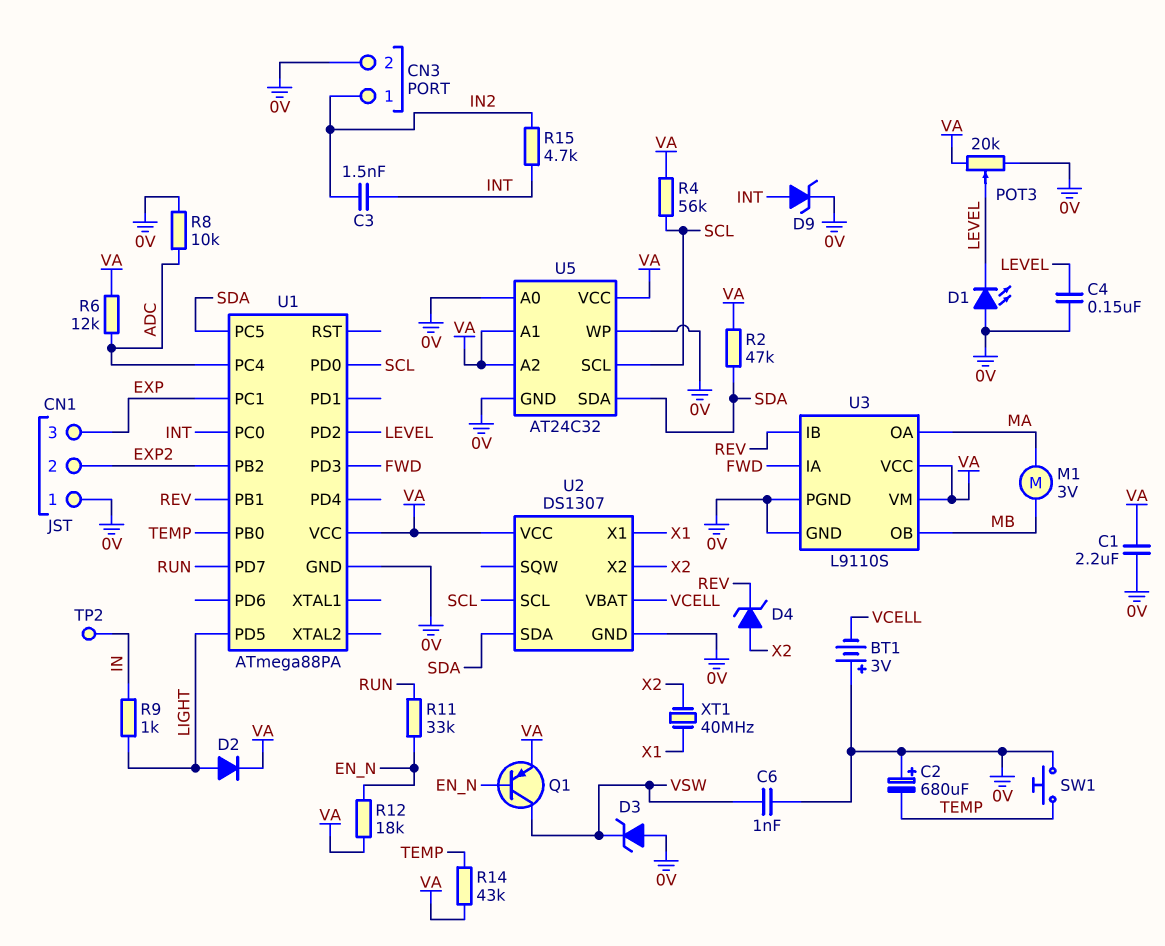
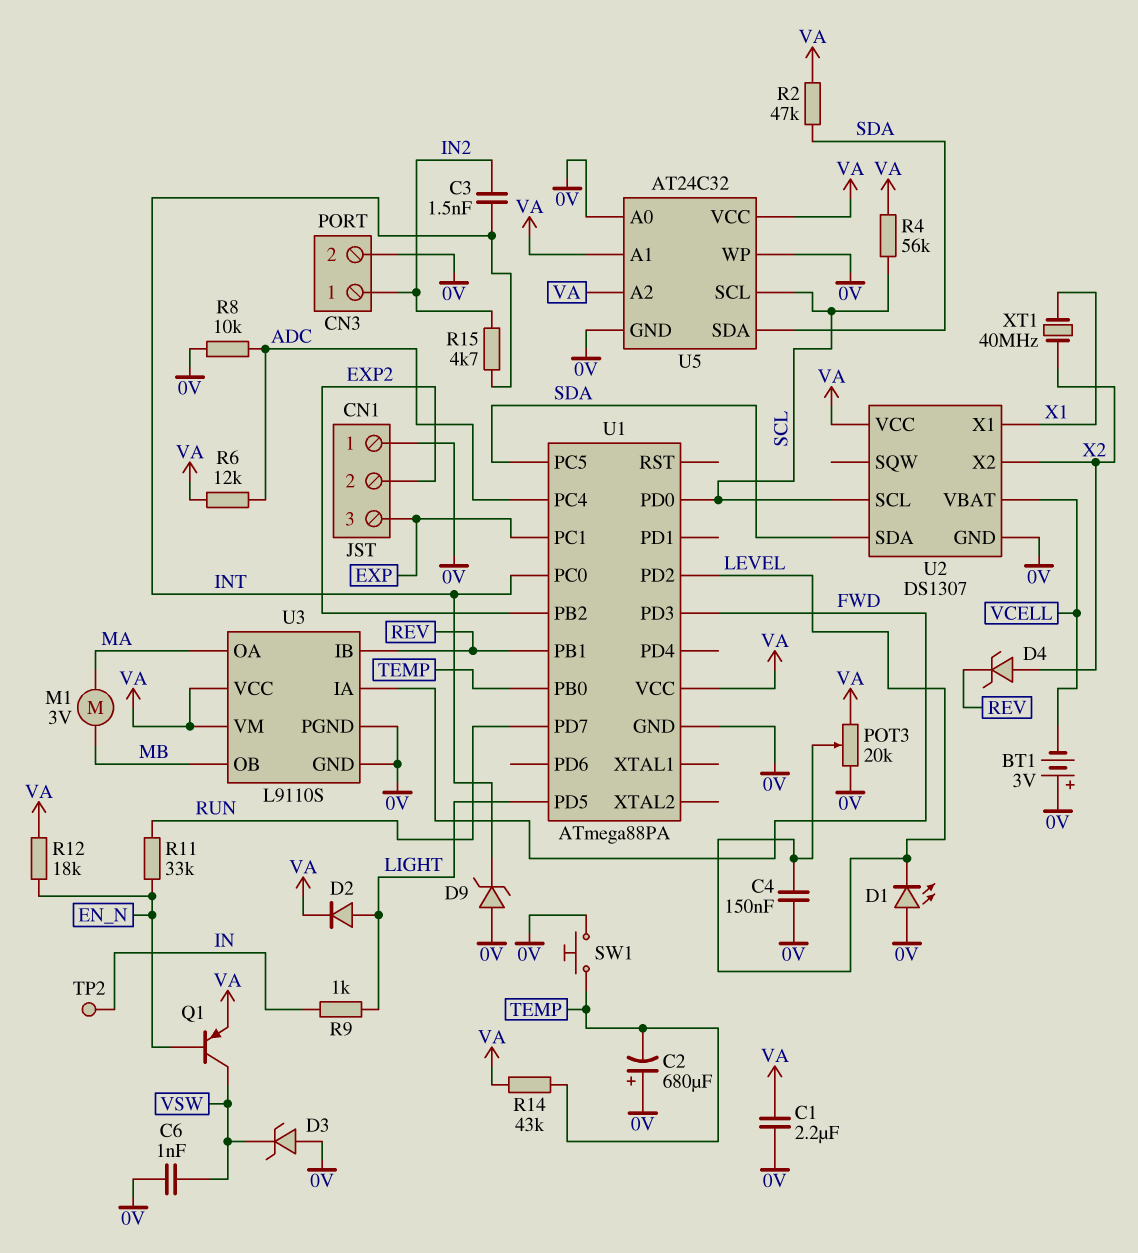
D9: zener (A INT, K 0V) -> zener (A 0V, K INT)

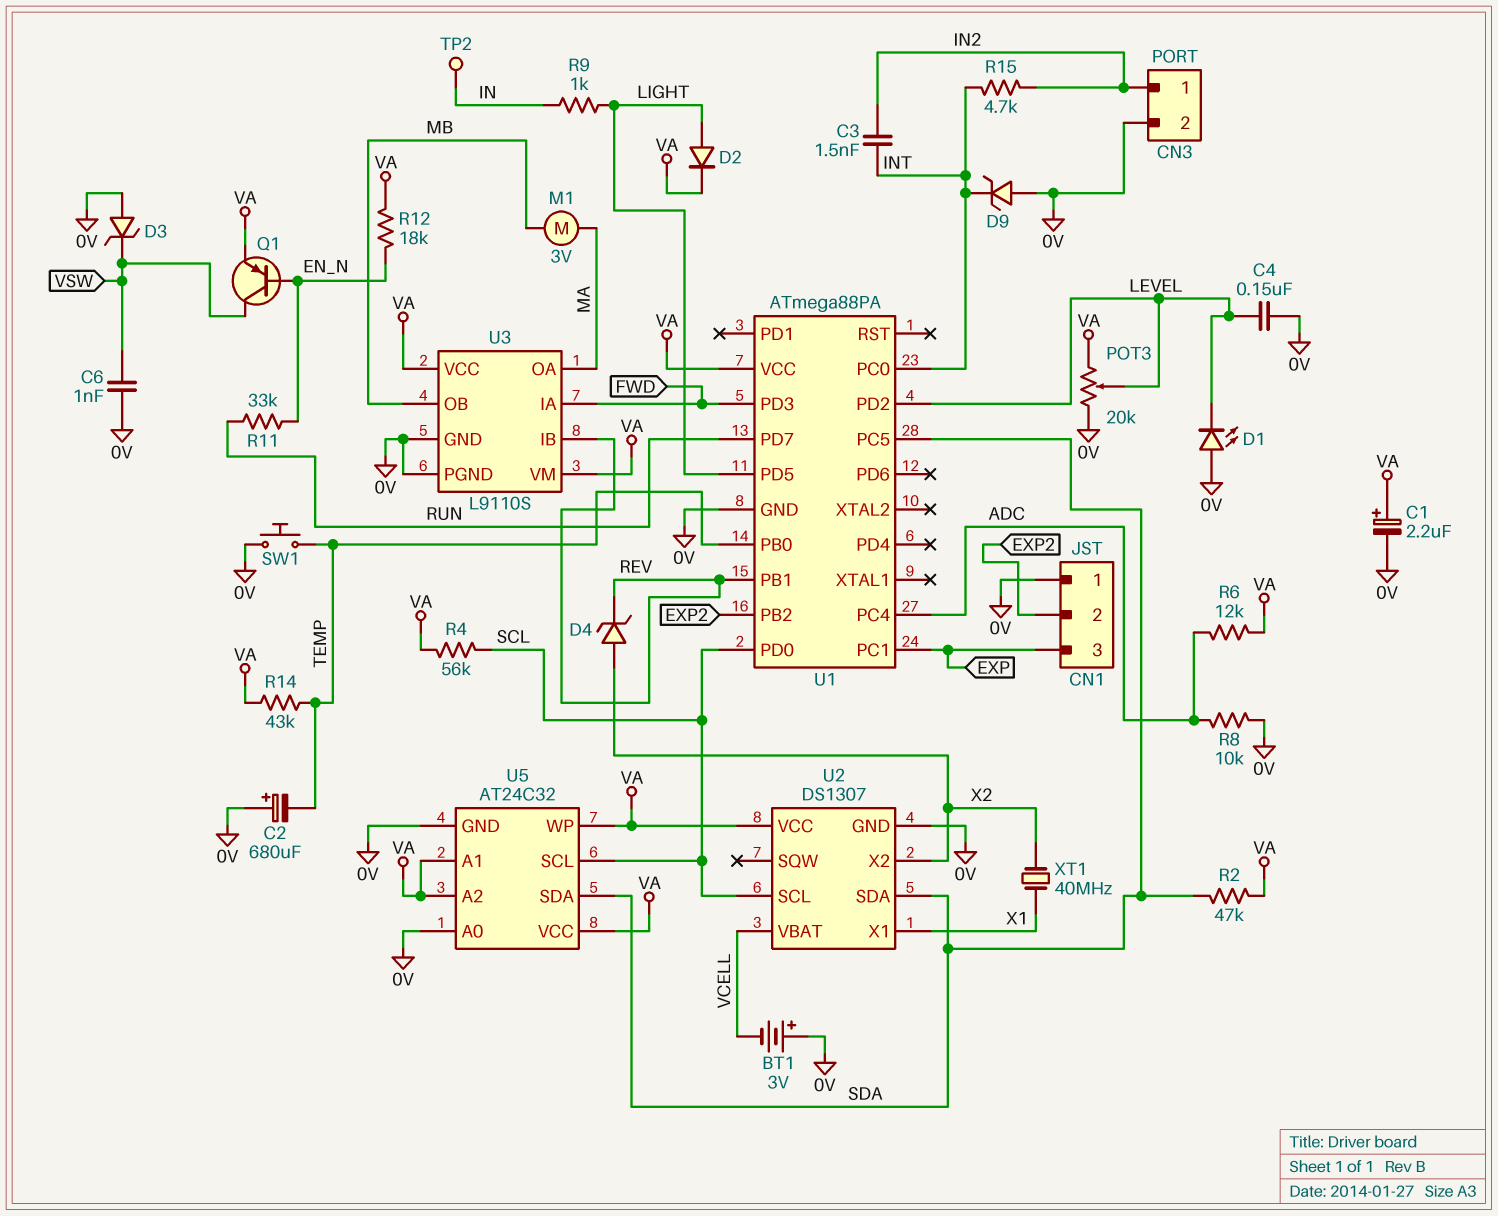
C1: 2.2uF (0V, VA) -> 2.2uF (plus VA, minus 0V)
U5 pin WP: 0V -> VA

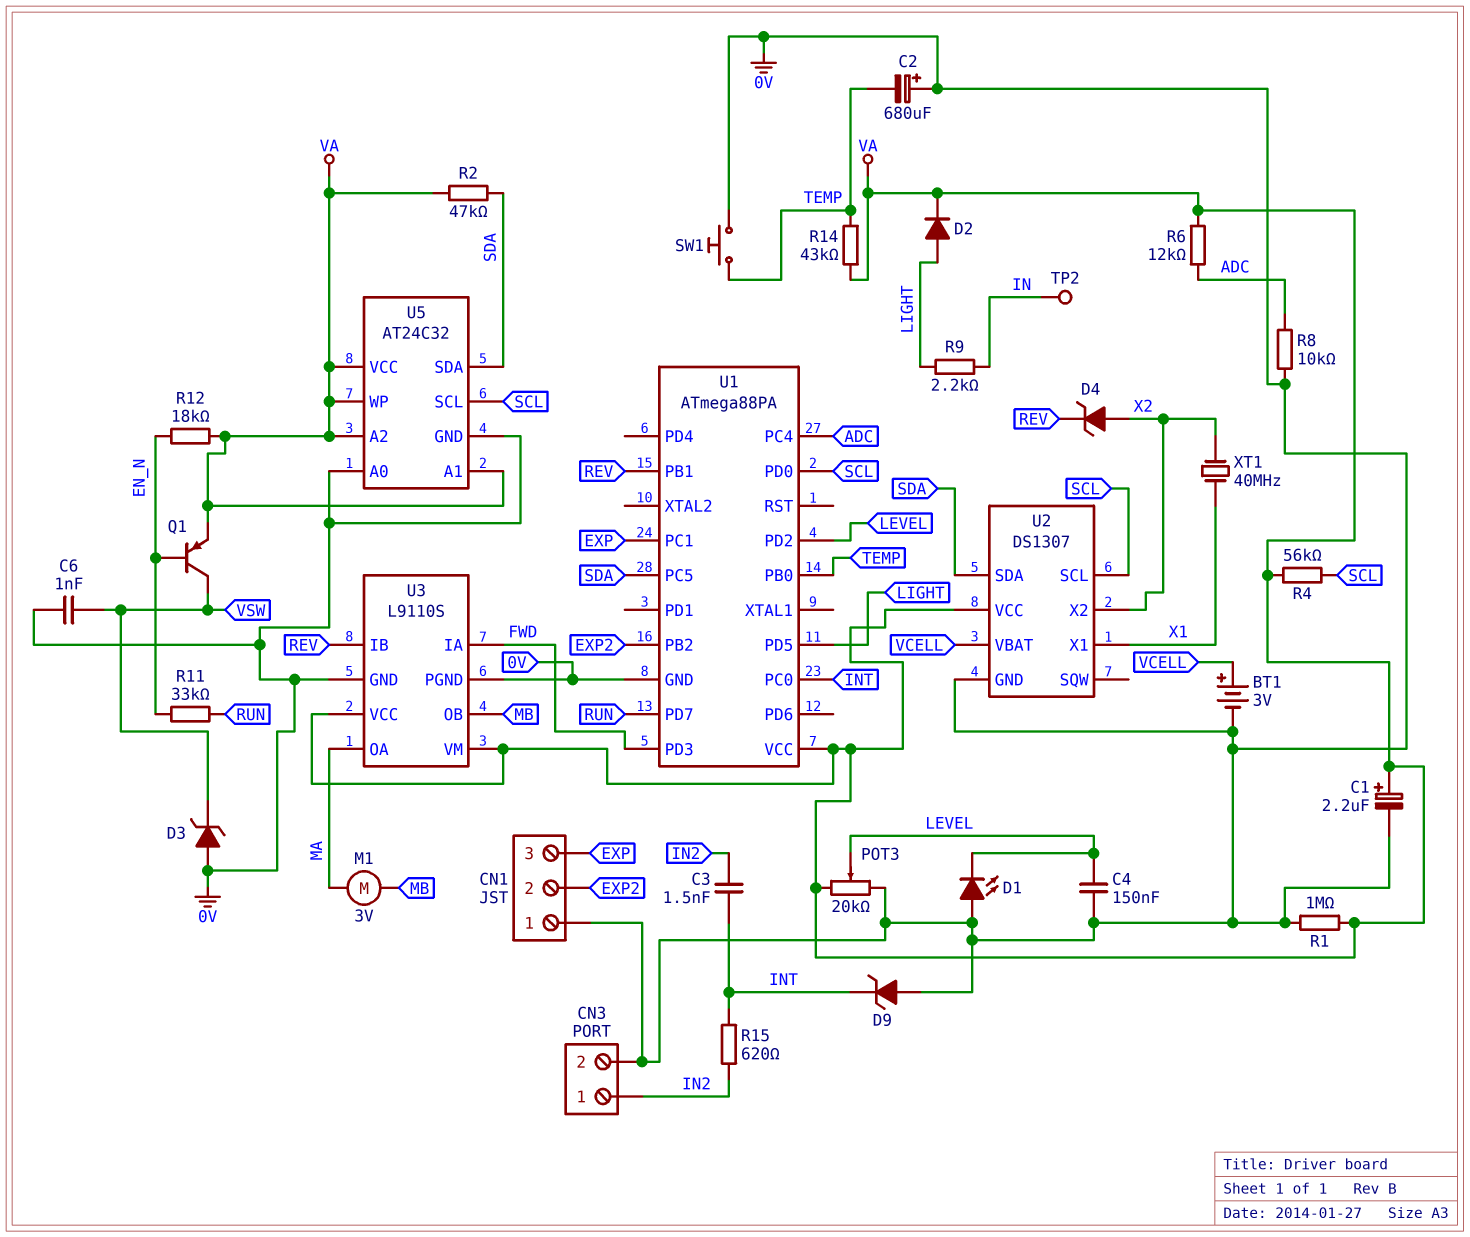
BT1: 3V (plus 0V, minus VCELL) -> 3V (plus VCELL, minus 0V)
R1: none -> 1M (0V, VA)
R9: 1k (IN, LIGHT) -> 2.2k (IN, LIGHT)
R15: 4.7k (IN2, INT) -> 620 (IN2, INT)

